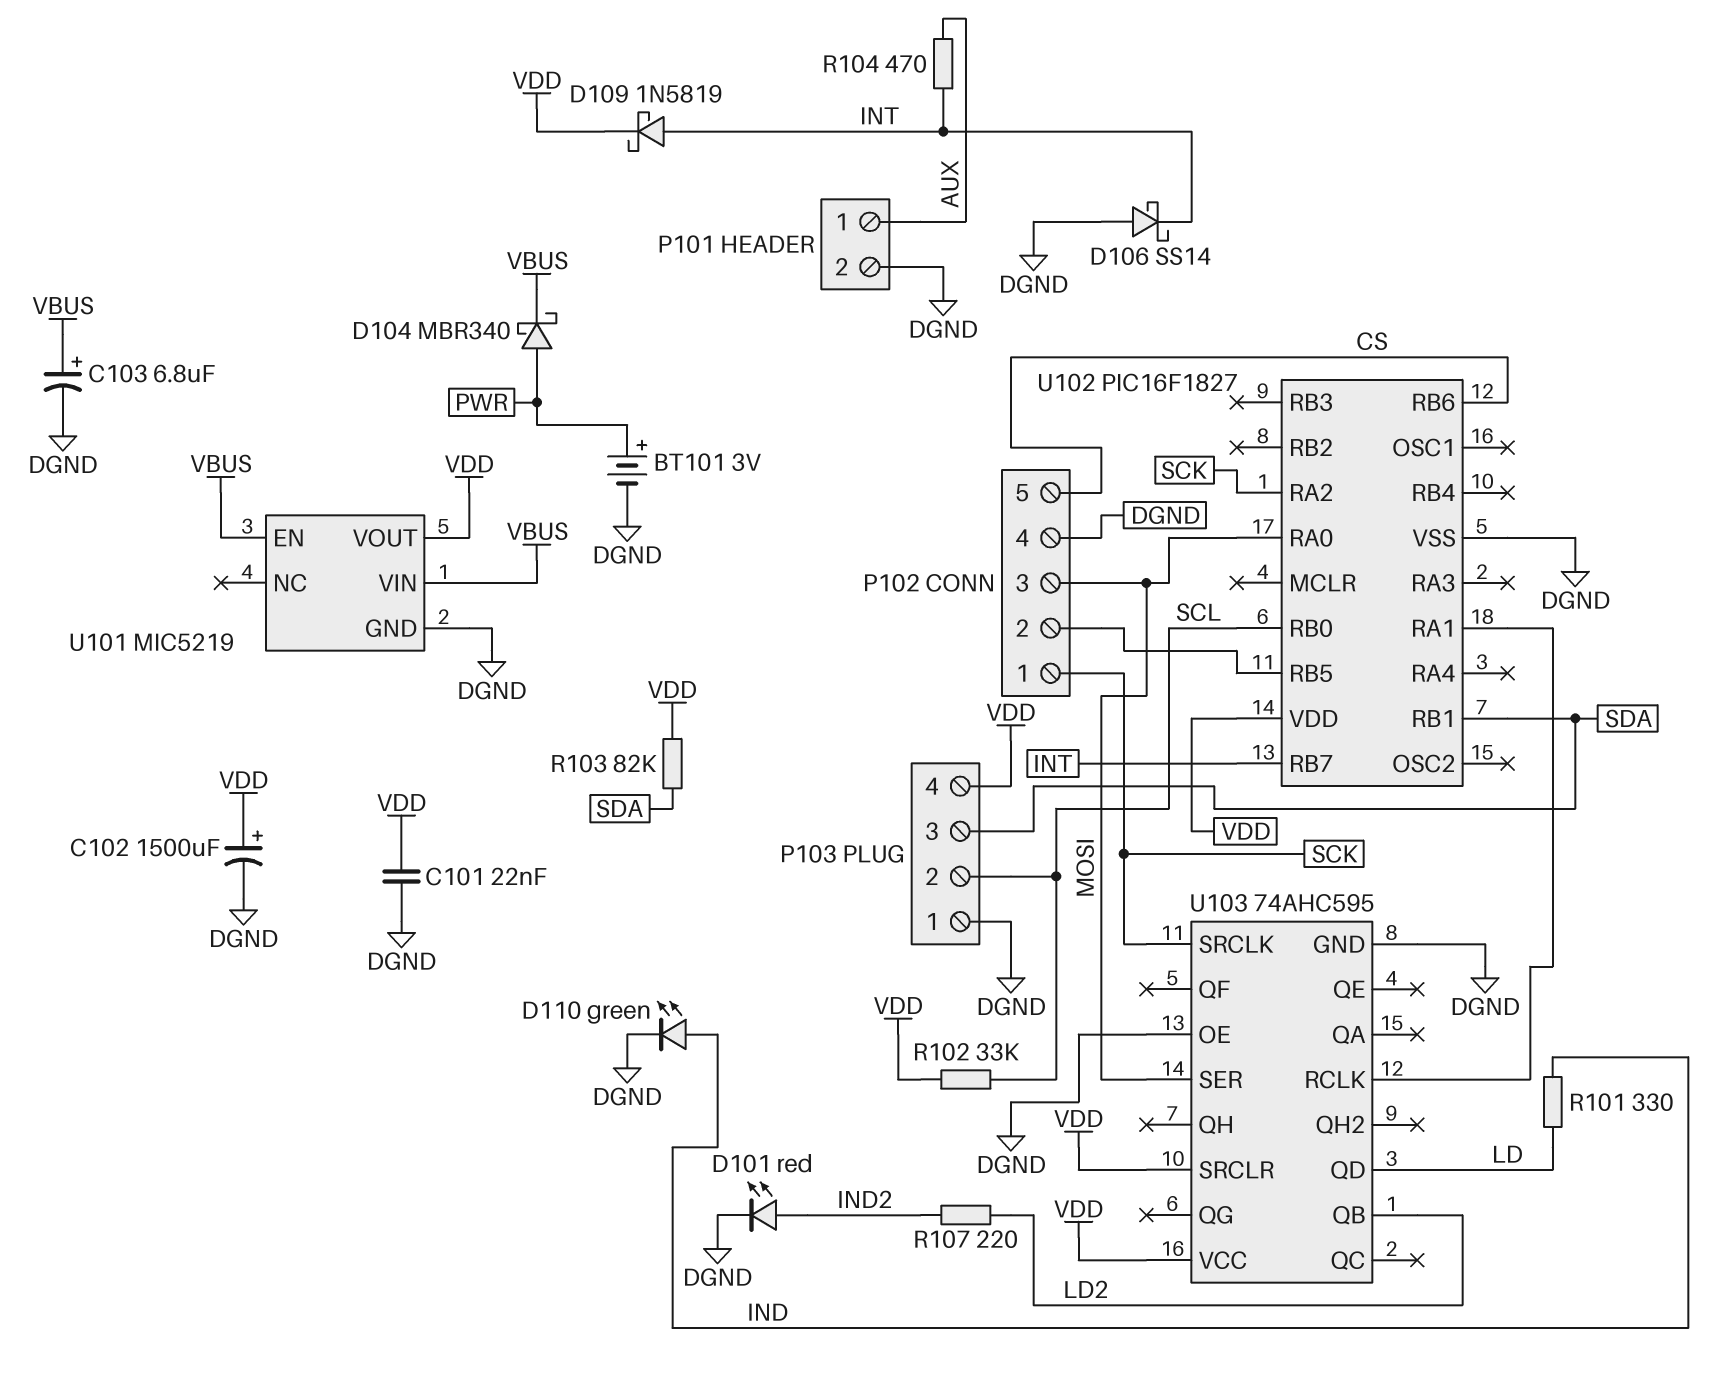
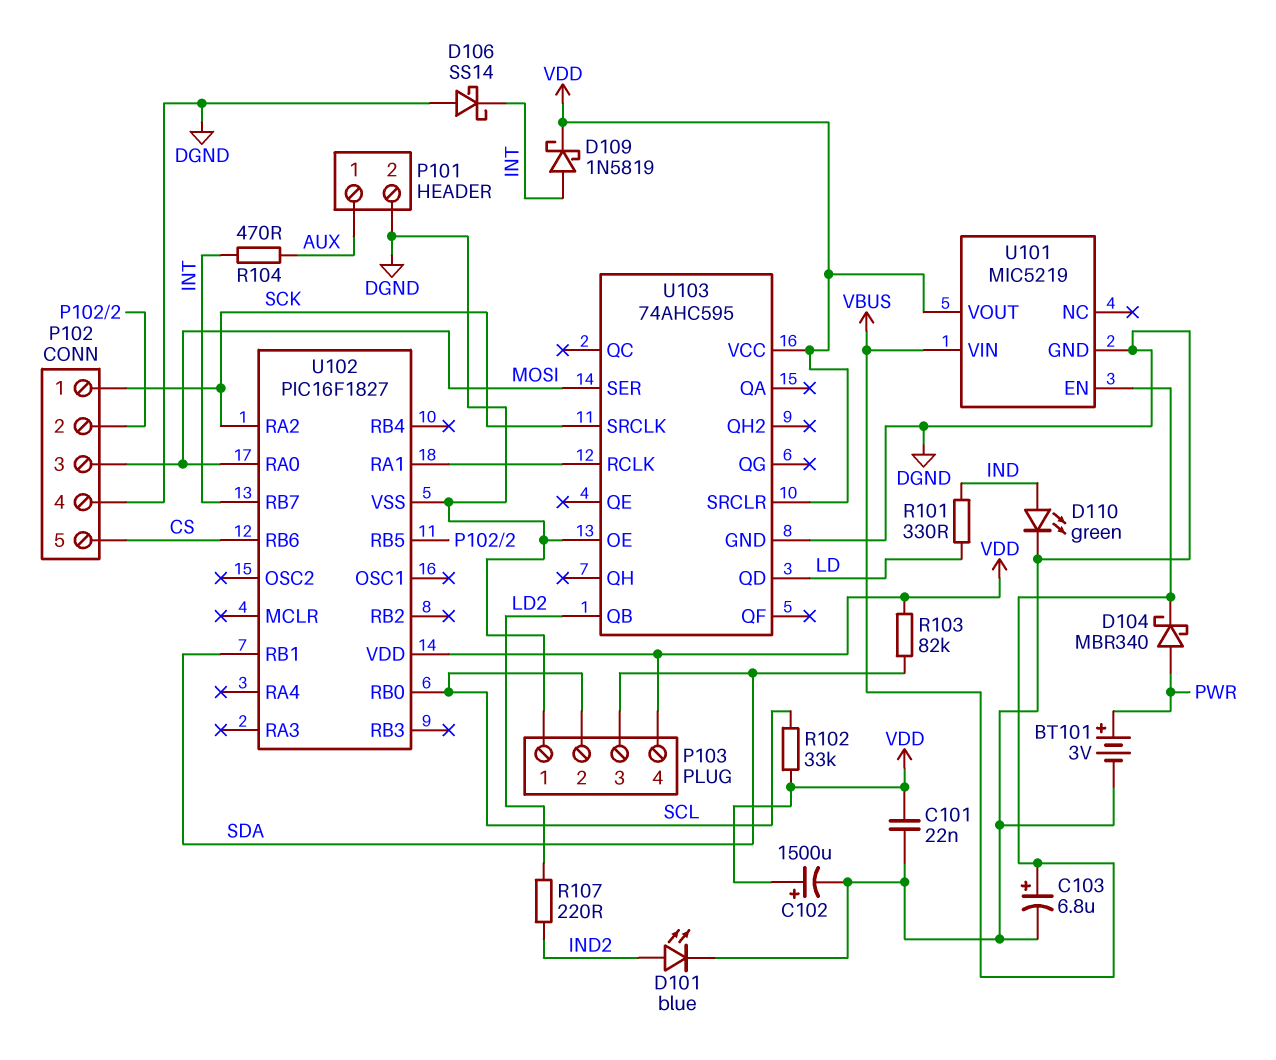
D101: LED red (A IND2, K DGND) -> LED blue (A IND2, K DGND)

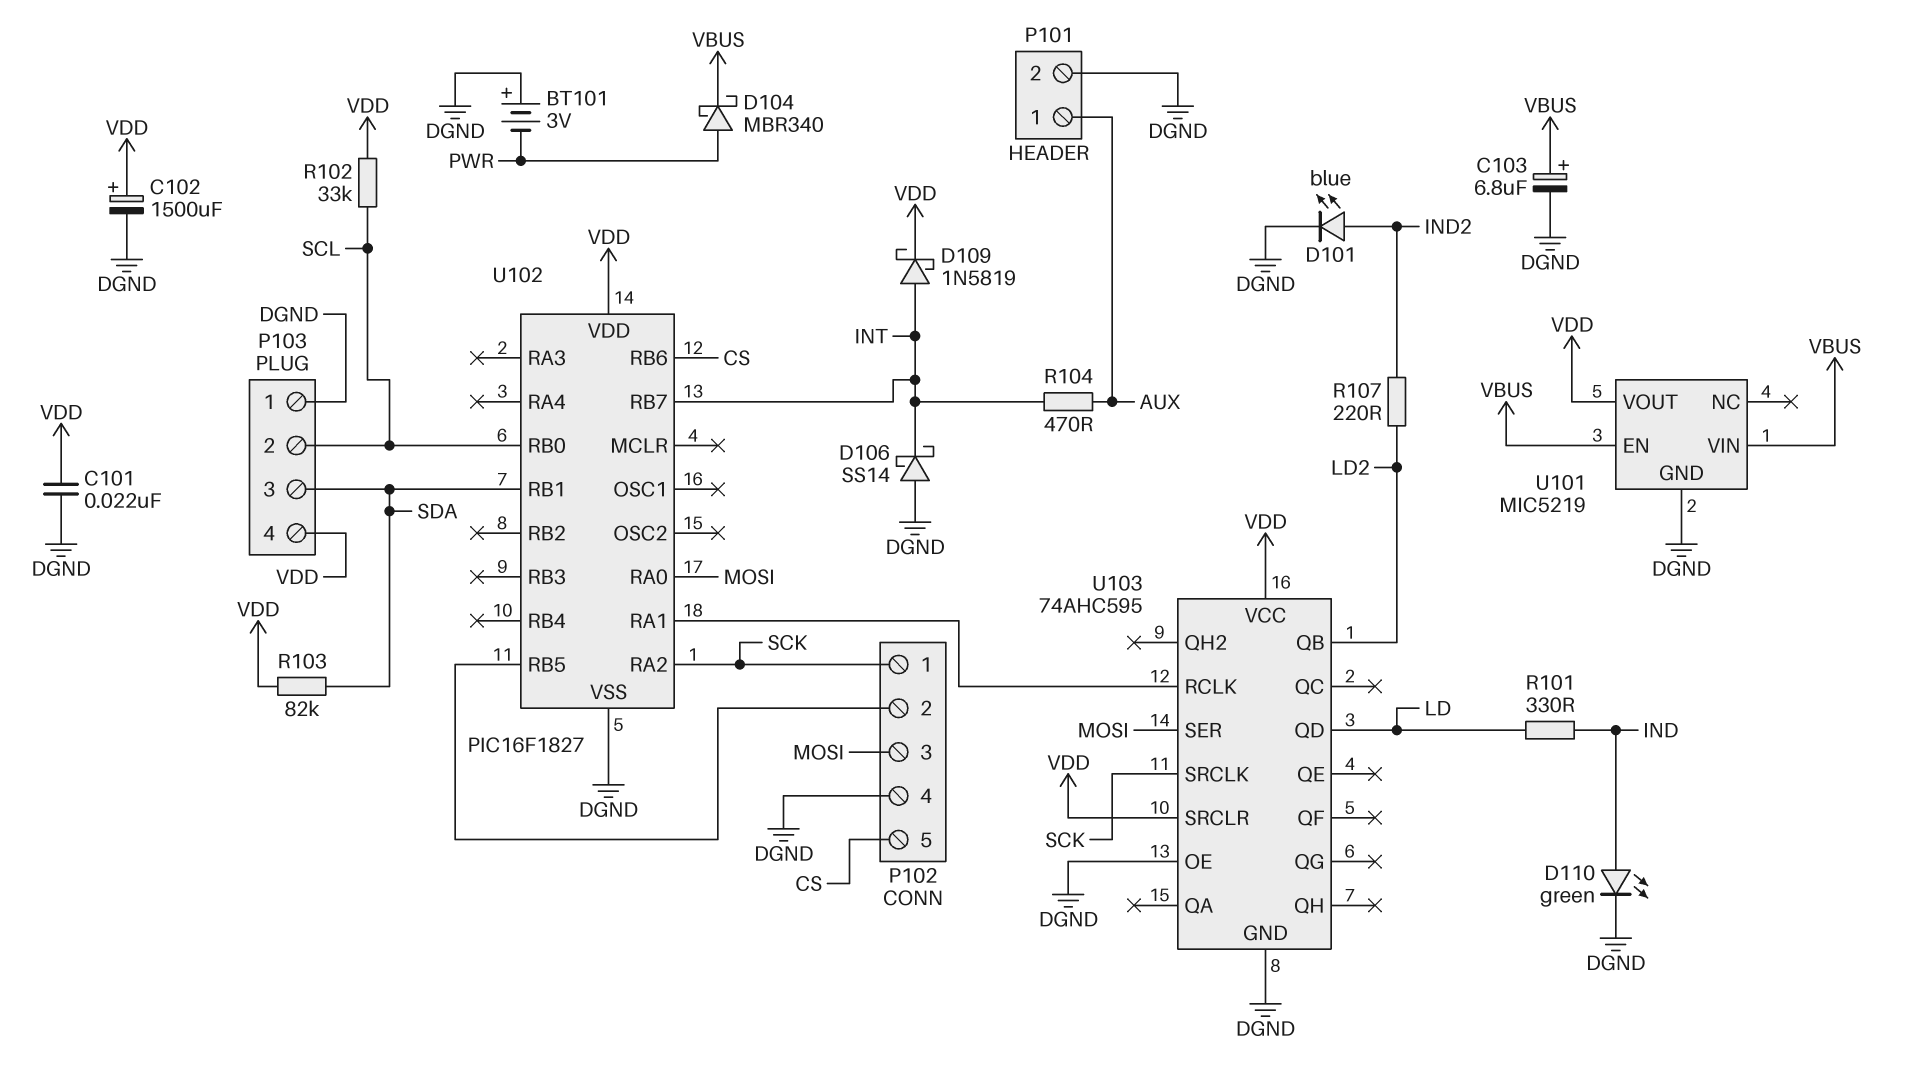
BT101: 3V (plus PWR, minus DGND) -> 3V (plus DGND, minus PWR)

